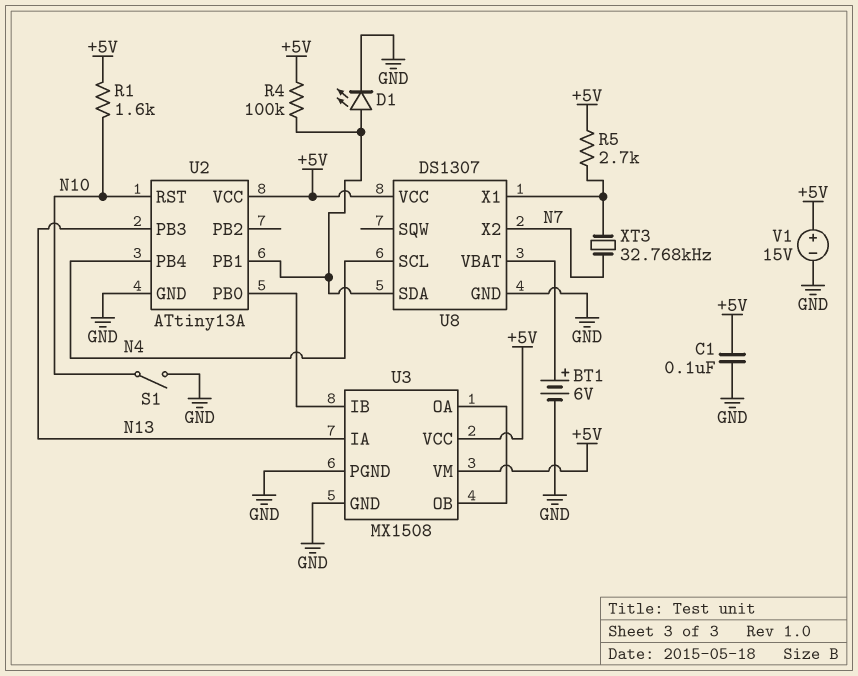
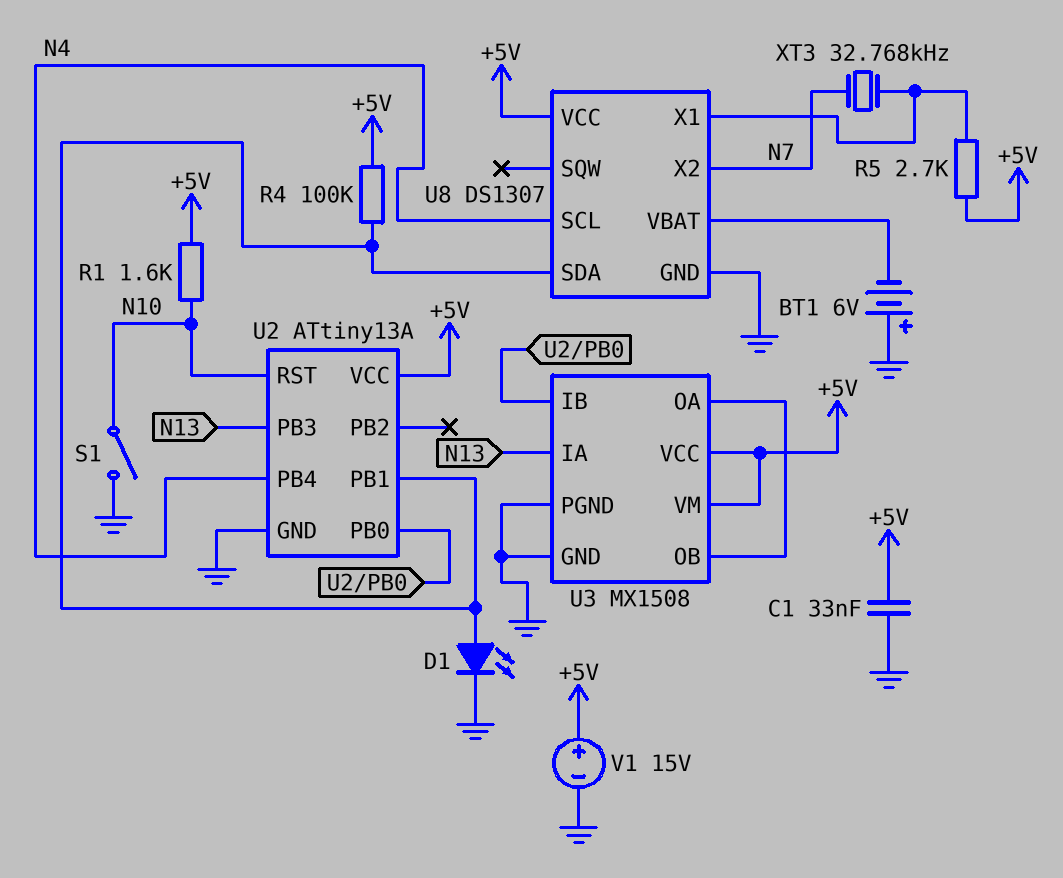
BT1: 6V (plus U8/VBAT, minus GND) -> 6V (plus GND, minus U8/VBAT)
C1: 100nF (+5V, GND) -> 33nF (+5V, GND)

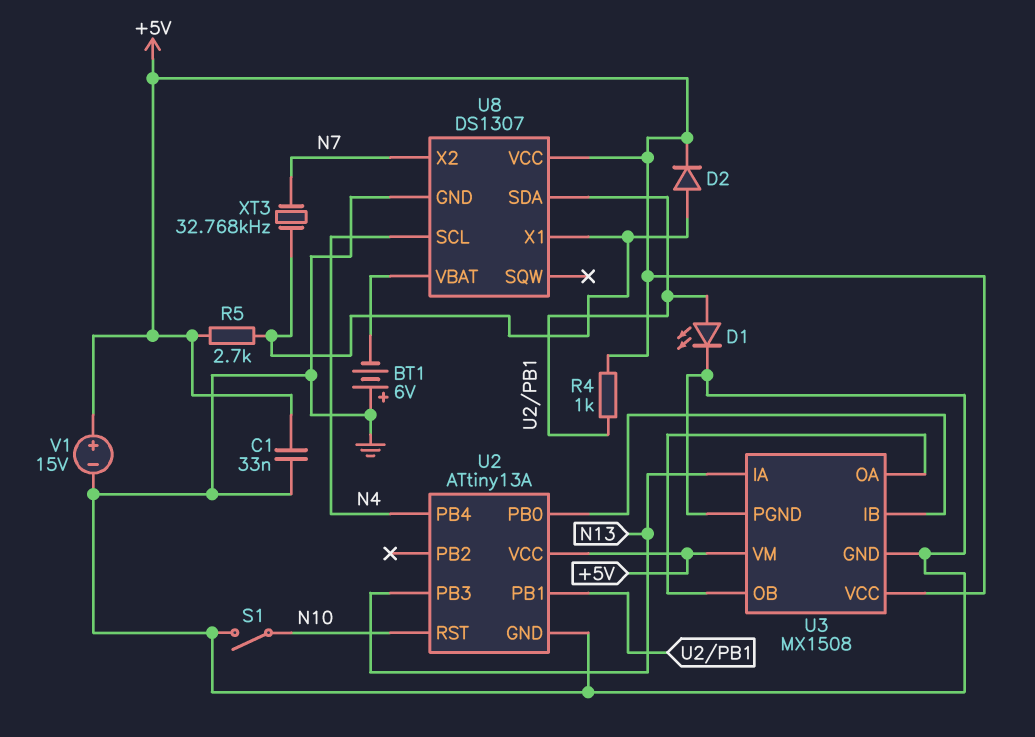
D2: none -> diode (A U8/X1, K +5V)
R1: 1.6k (+5V, N10) -> none
R4: 100k (+5V, U2/PB1) -> 1k (+5V, U2/PB1)

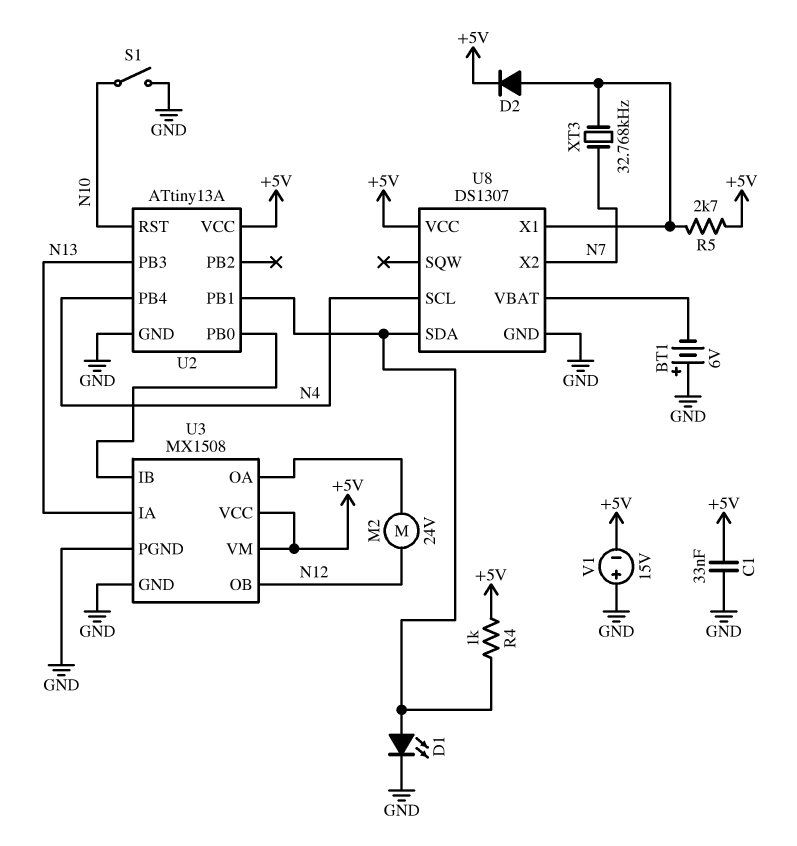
M2: none -> motor 24V (N12, U3/OA)
U3 pin OB: U3/OA -> N12
V1: 15V (plus +5V, minus GND) -> 15V (plus GND, minus +5V)

